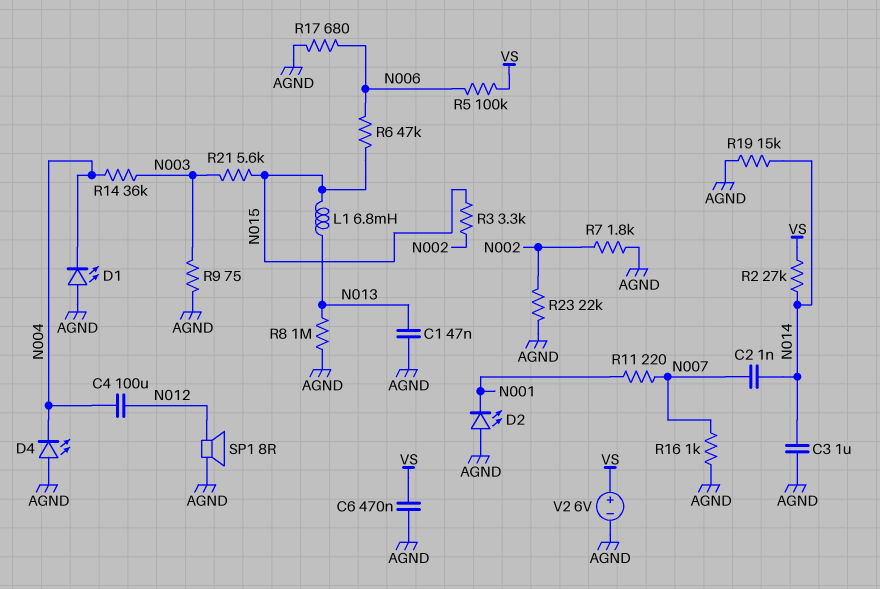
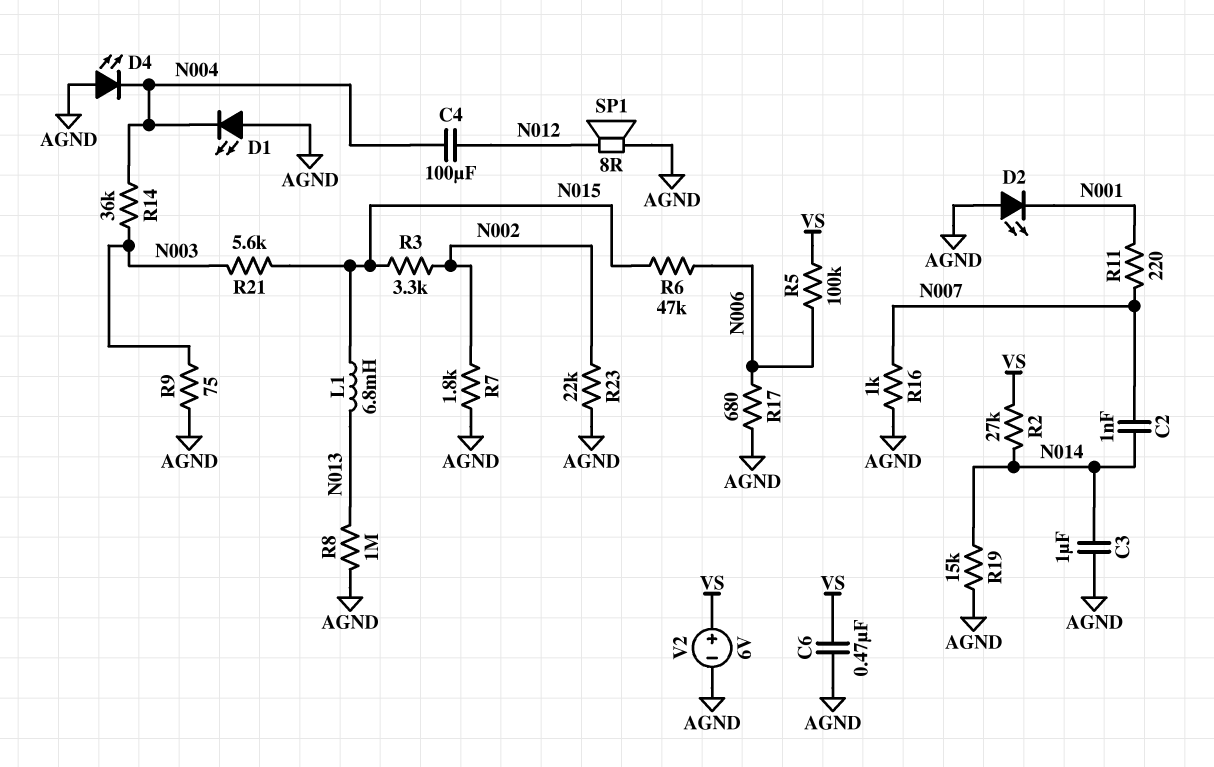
C1: 47nF (AGND, N013) -> none

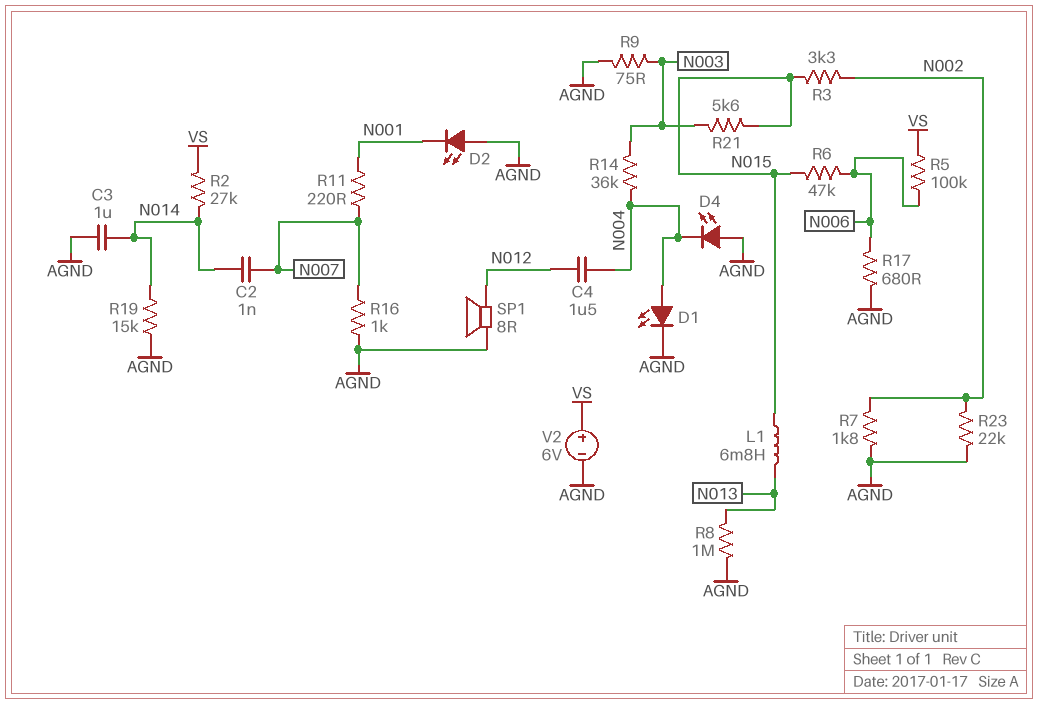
C4: 100uF (N004, N012) -> 1.5uF (N004, N012)
C6: 470nF (AGND, VS) -> none
D1: LED (A AGND, K N004) -> LED (A N004, K AGND)

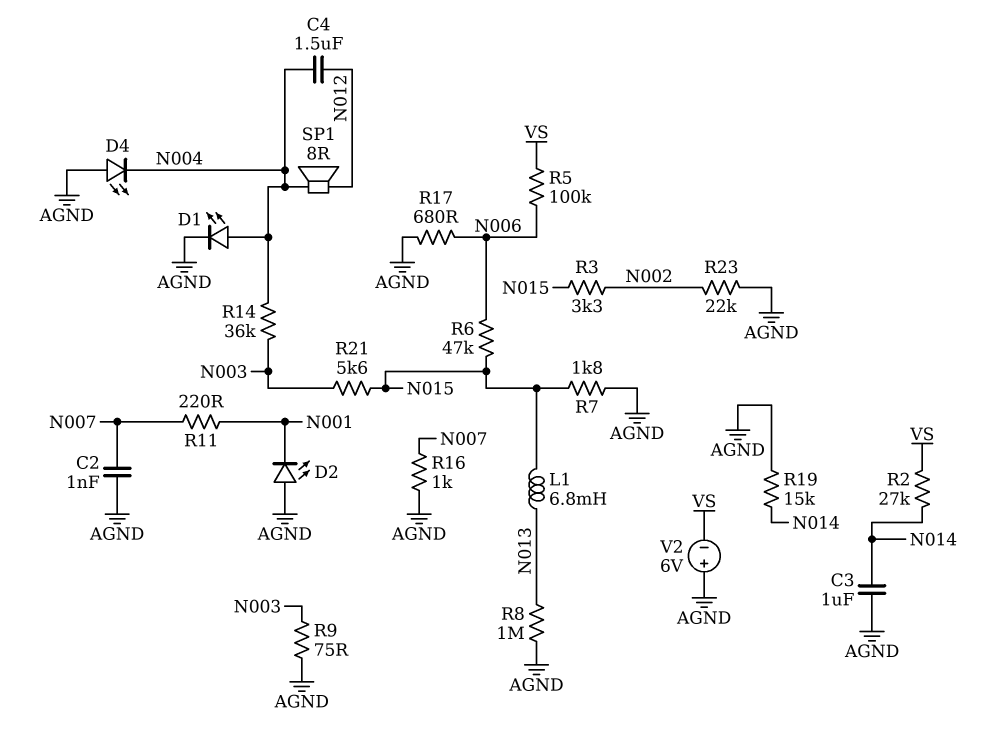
C2: 1nF (N007, N014) -> 1nF (AGND, N007)
R7: 1.8k (AGND, N002) -> 1.8k (AGND, N015)
SP1: speaker 8R (AGND, N012) -> speaker 8R (N004, N012)
V2: 6V (plus VS, minus AGND) -> 6V (plus AGND, minus VS)

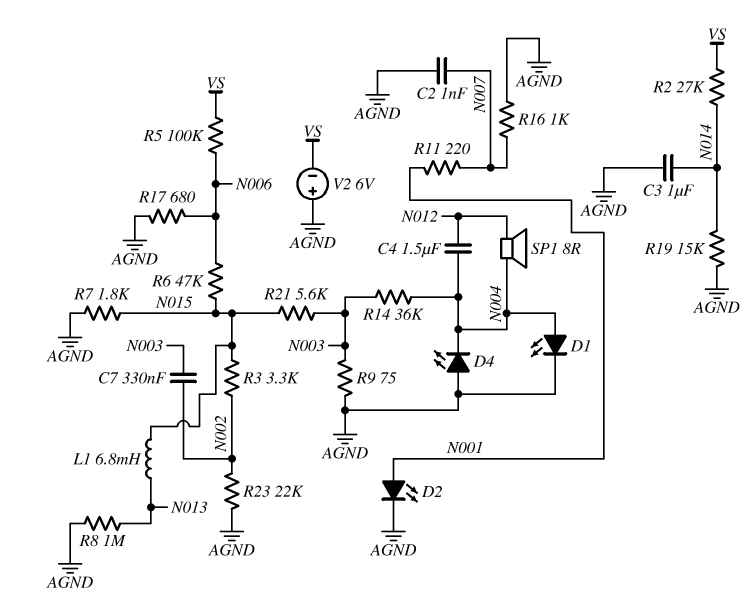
C7: none -> 330nF (N002, N003)
D2: LED (A AGND, K N001) -> LED (A N001, K AGND)

